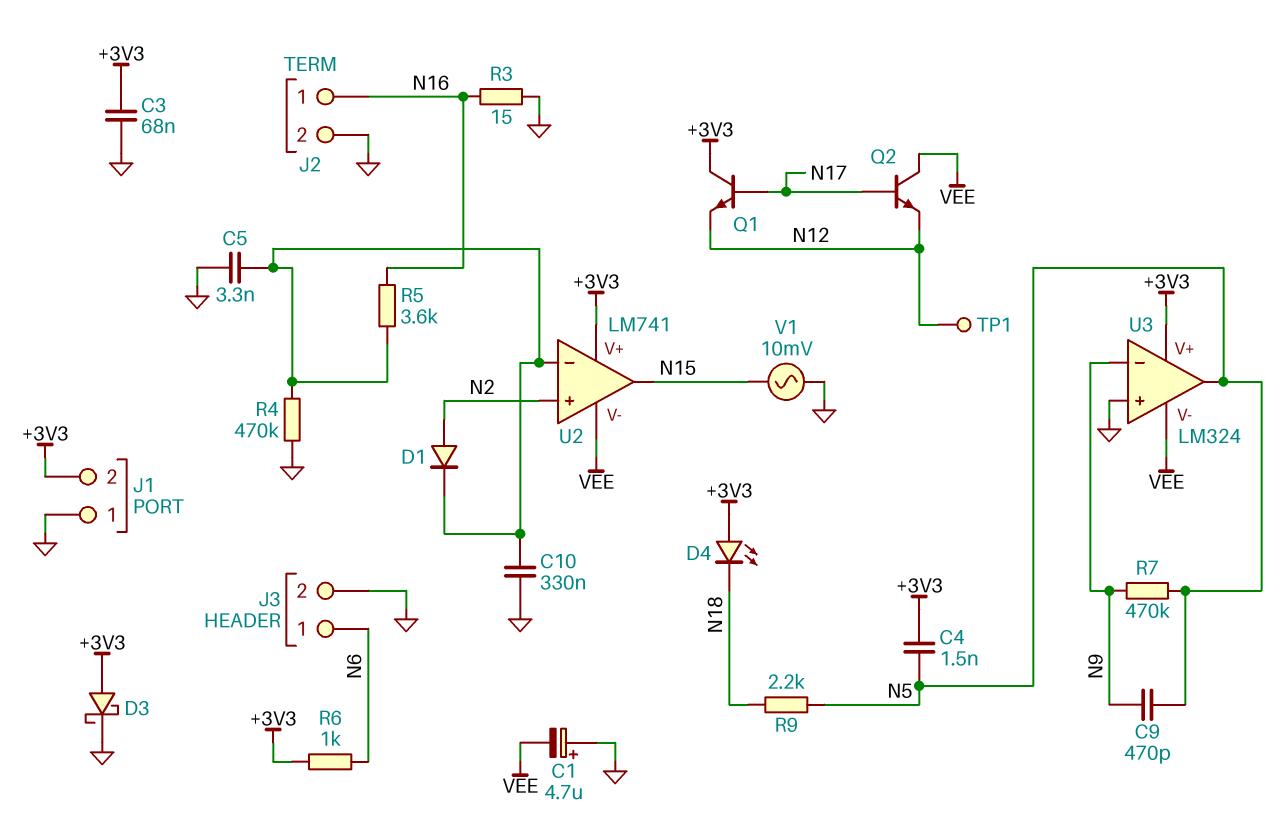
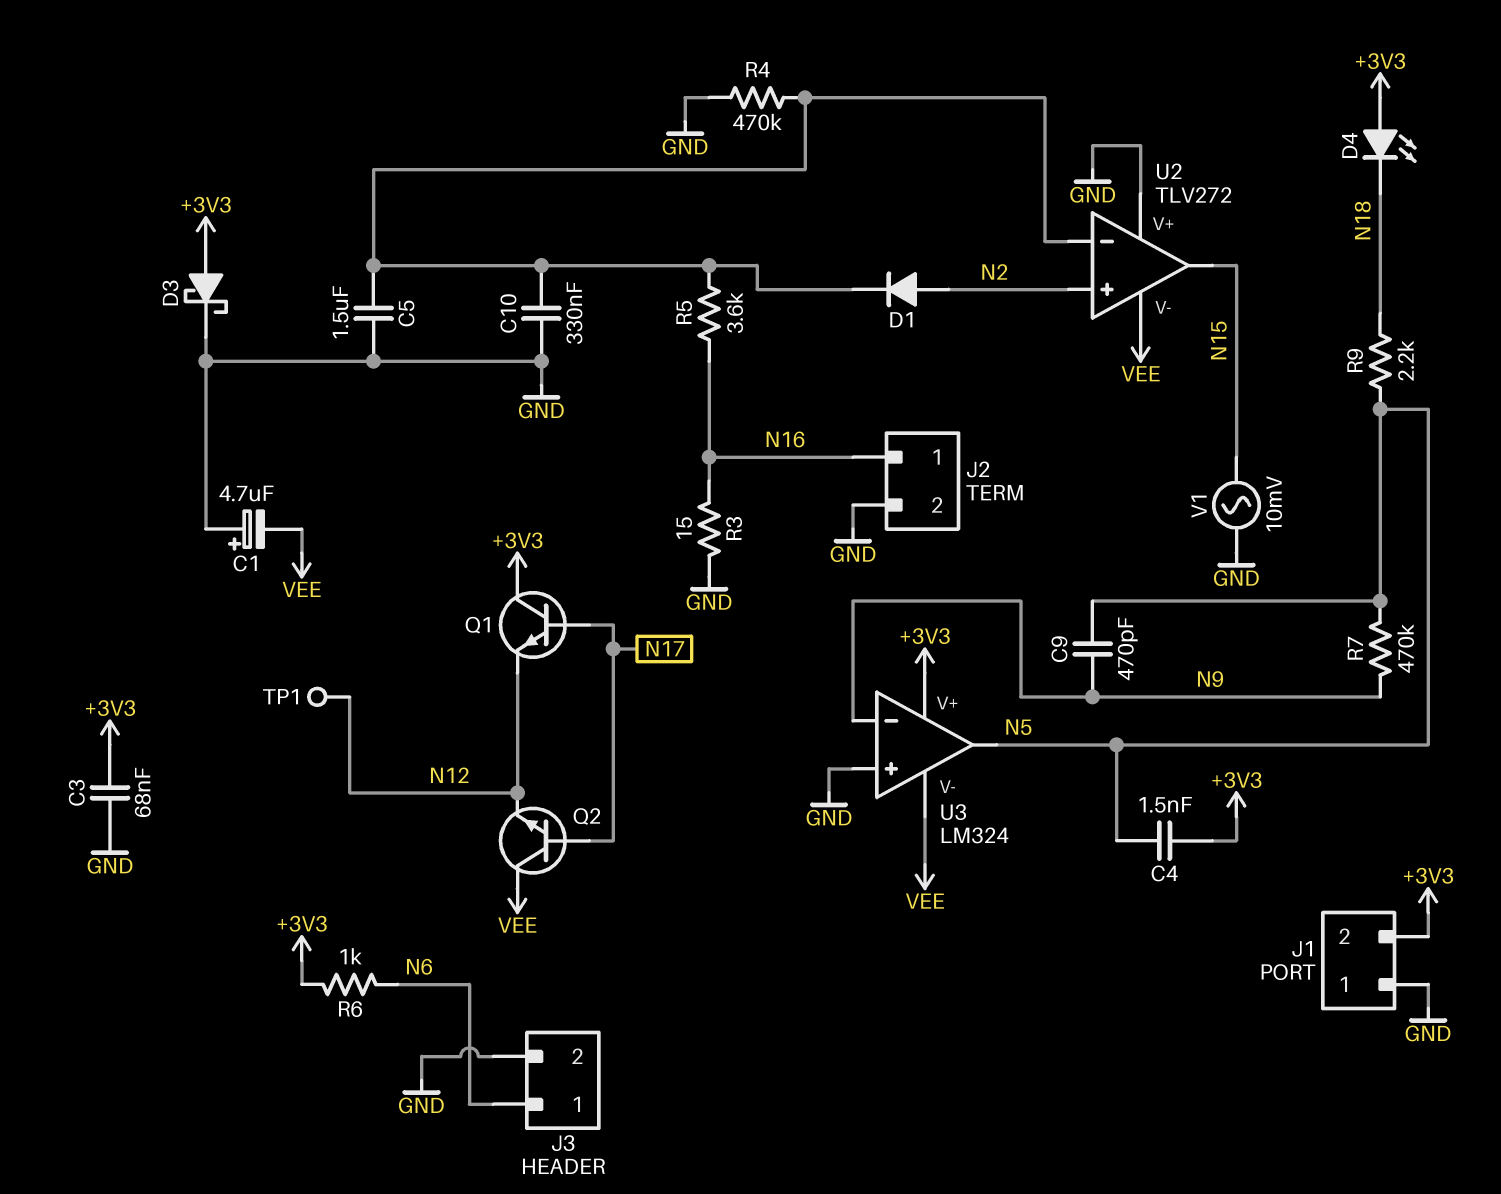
C5: 3.3nF (GND, U2/in-) -> 1.5uF (GND, U2/in-)
U2: LM741 -> TLV272
U2 pin V+: +3V3 -> GND

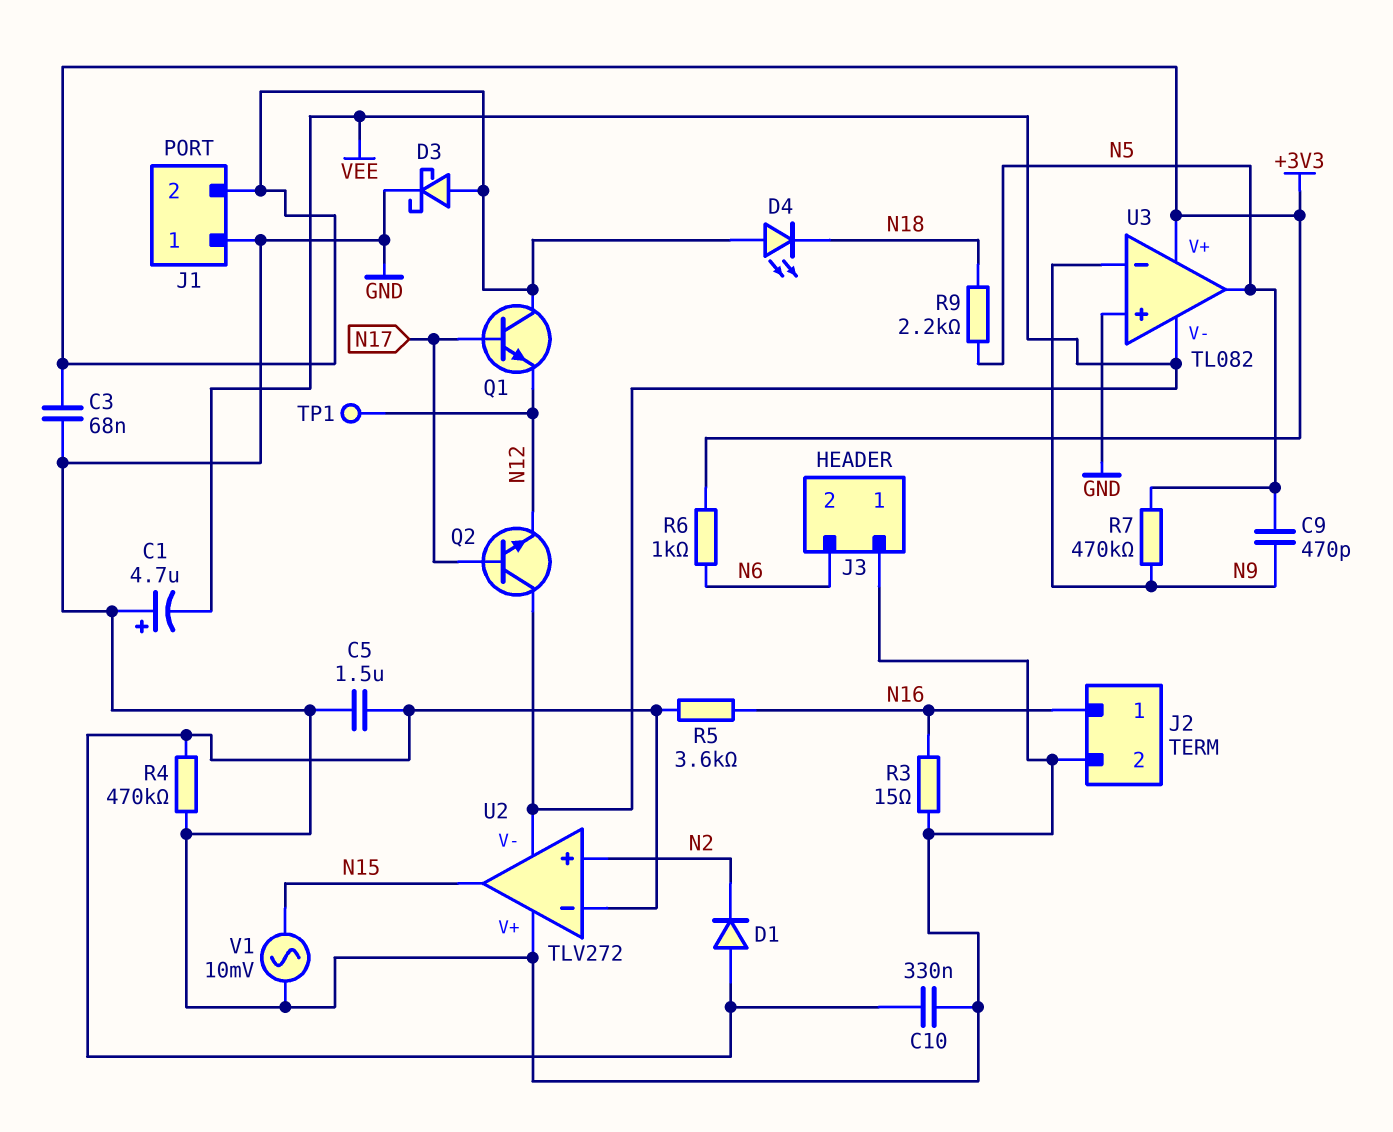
C4: 1.5nF (+3V3, N5) -> none
D1: diode (A N2, K U2/in-) -> diode (A U2/in-, K N2)
J3 pin 1: N6 -> GND
J3 pin 2: GND -> N6
U3: LM324 -> TL082

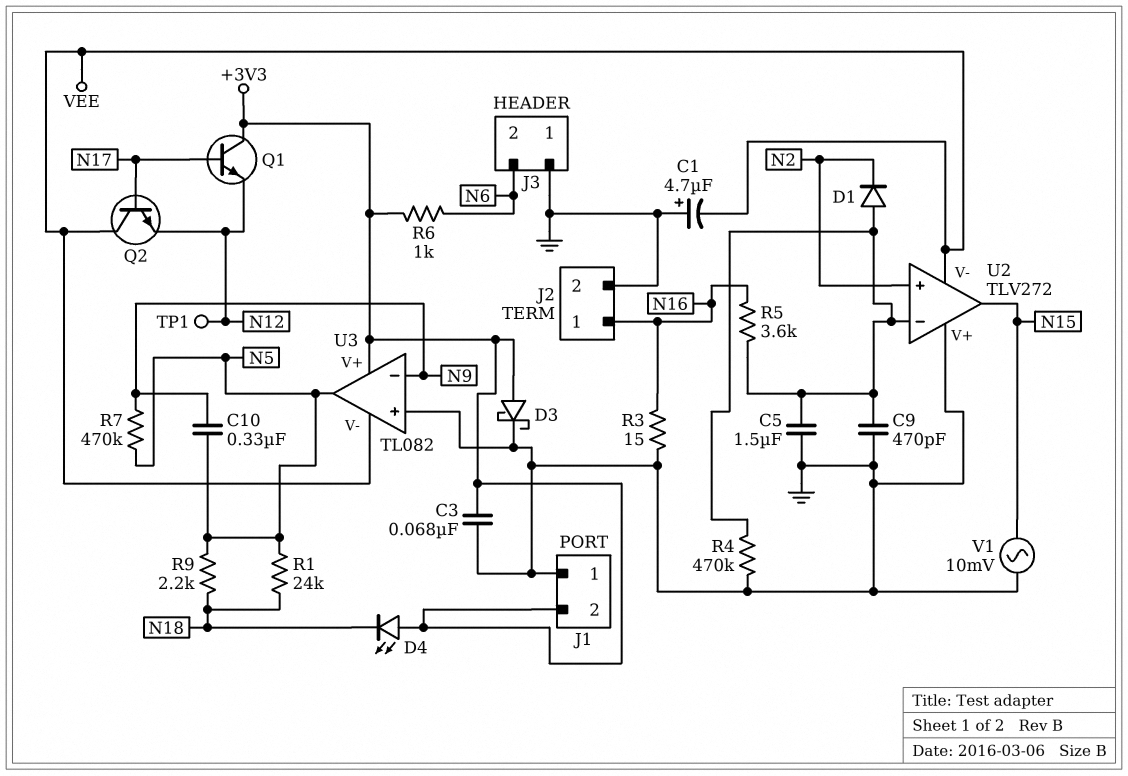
C9: 470pF (N5, N9) -> 470pF (GND, U2/in-)
C10: 330nF (GND, U2/in-) -> 330nF (N5, N9)
R1: none -> 24k (N5, N18)

